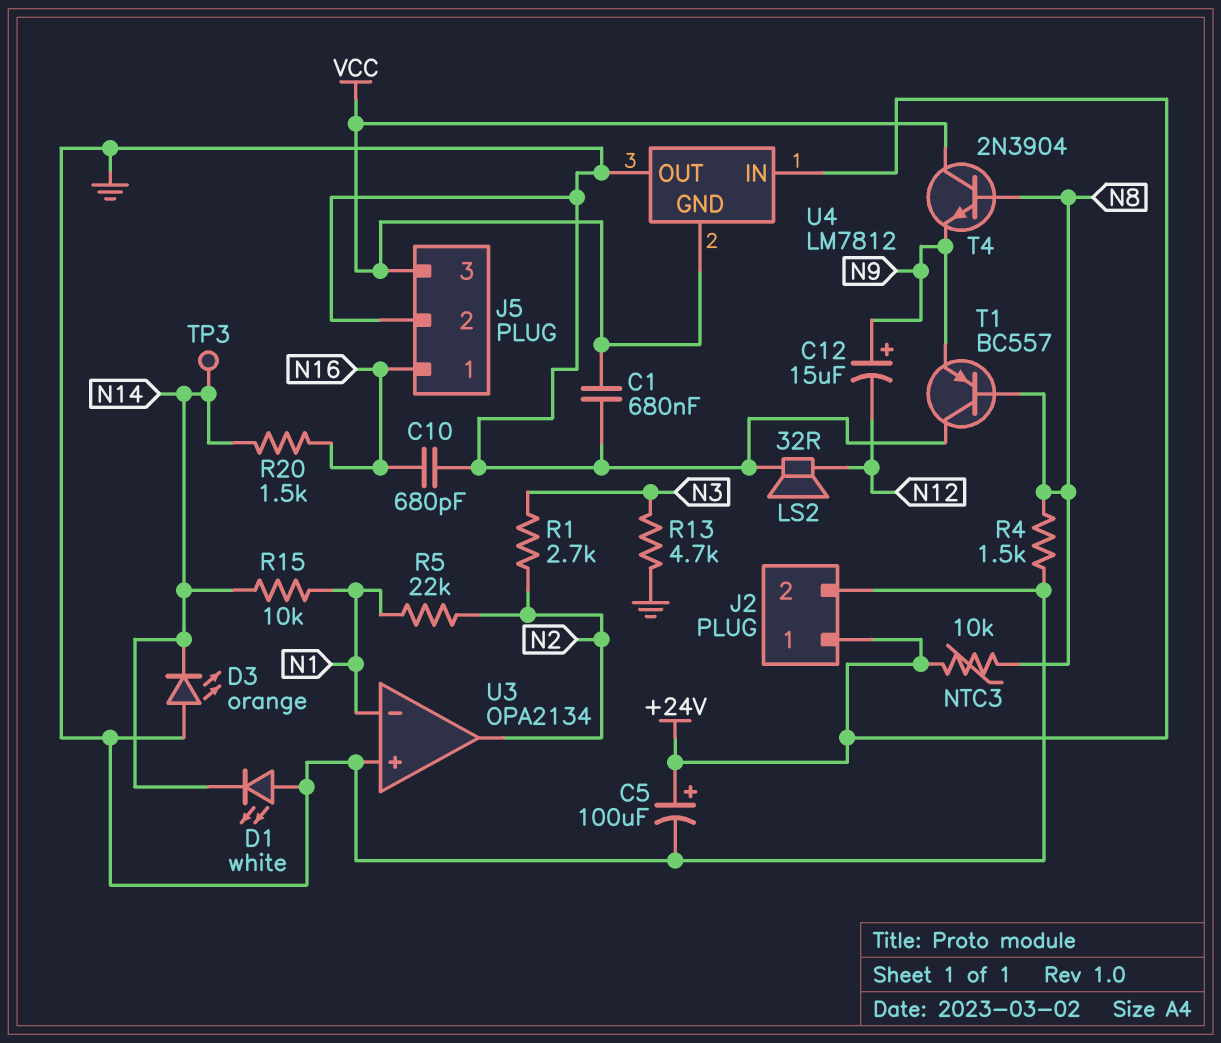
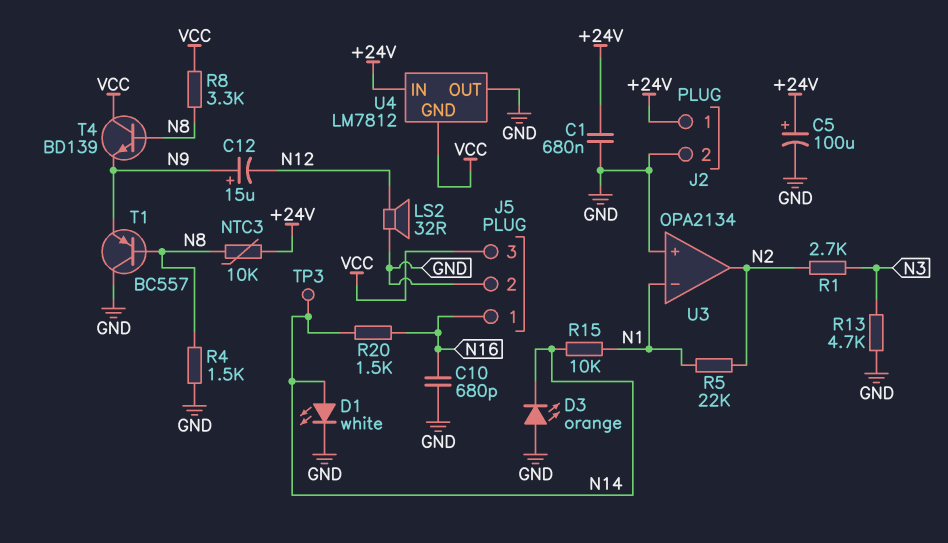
C1: 680nF (GND, VCC) -> 680nF (+24V, GND)
D1: LED white (A GND, K N14) -> LED white (A N14, K GND)
R8: none -> 3.3k (N8, VCC)
T4: NPN 2N3904 (B N8, C VCC, E N9) -> NPN BD139 (B N8, C VCC, E N9)

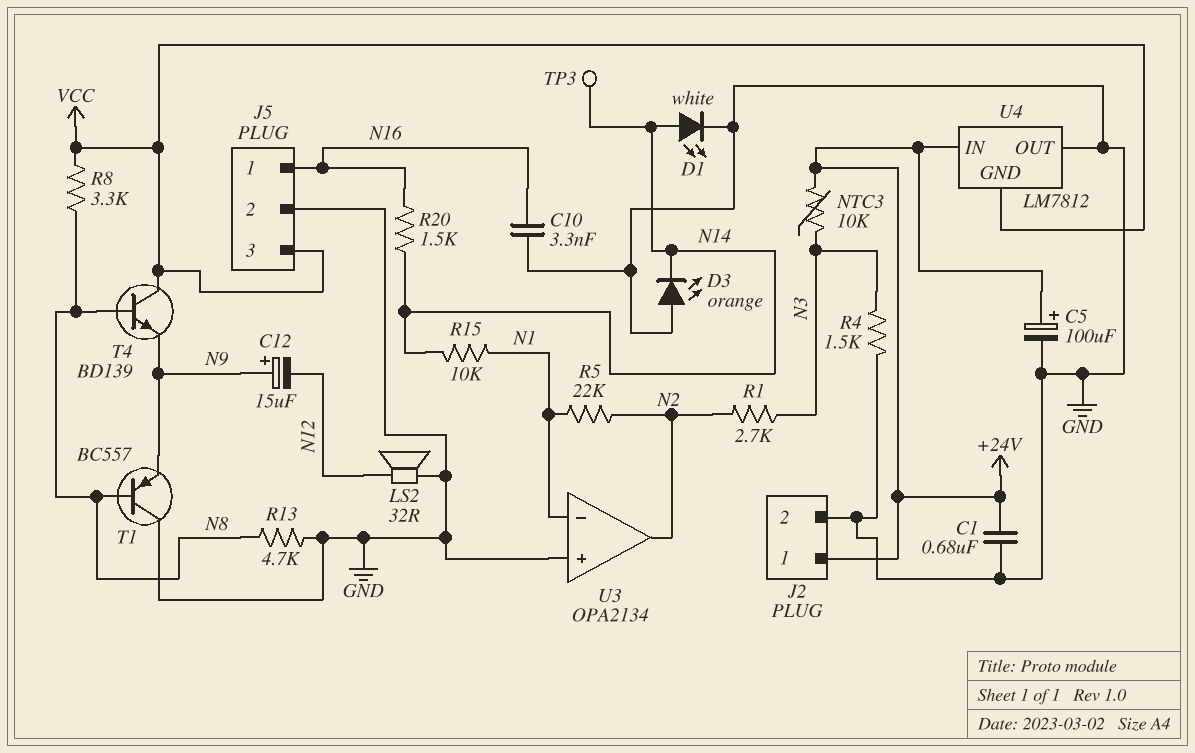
C10: 680pF (GND, N16) -> 3.3nF (GND, N16)
NTC3: 10k (+24V, N8) -> 10k (+24V, N3)
R4: 1.5k (GND, N8) -> 1.5k (GND, N3)
R13: 4.7k (GND, N3) -> 4.7k (GND, N8)

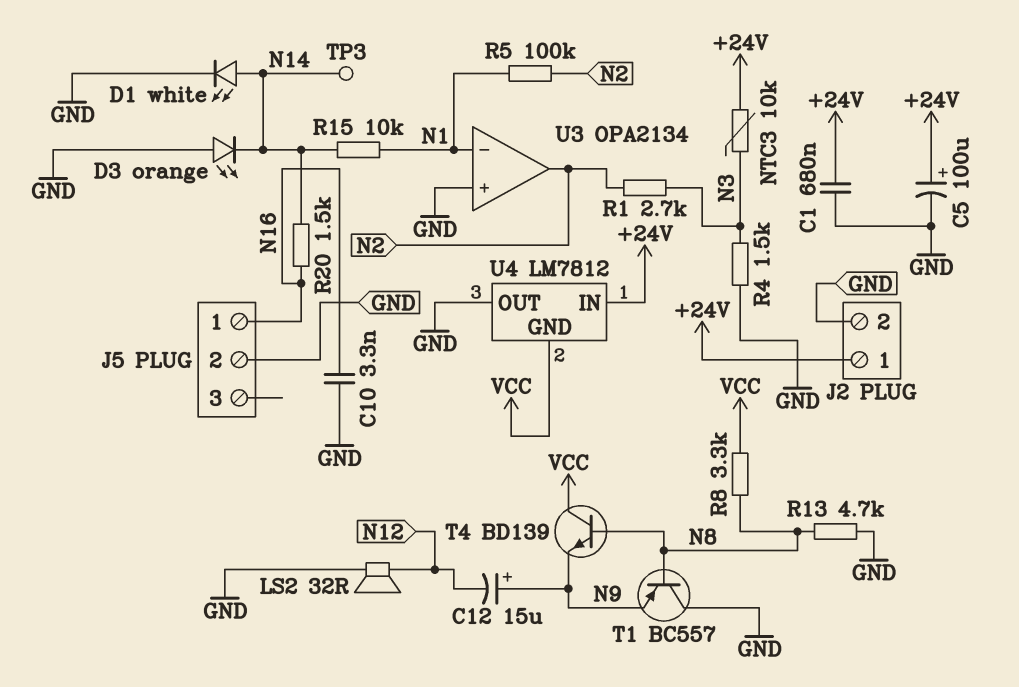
J5 pin 3: VCC -> none
R5: 22k (N1, N2) -> 100k (N1, N2)

